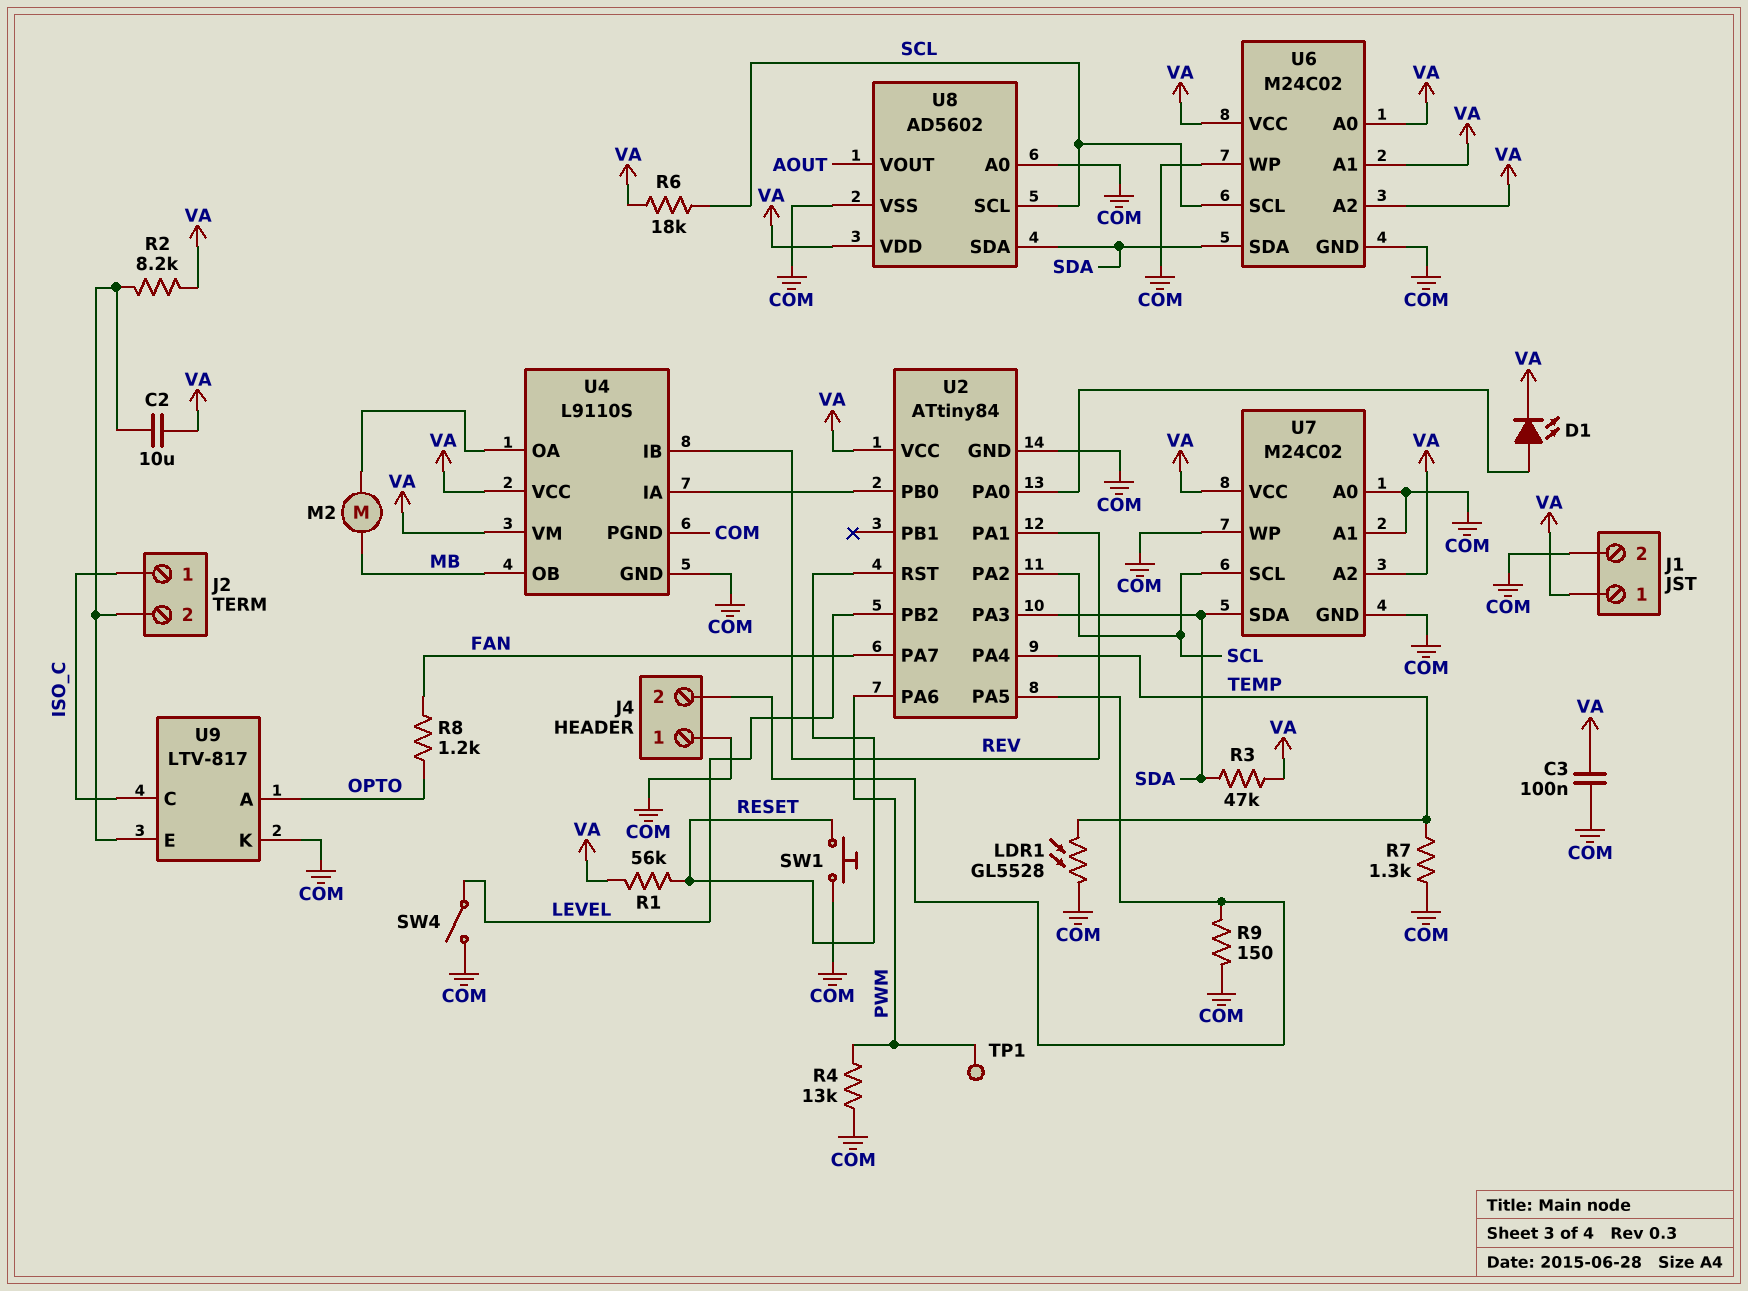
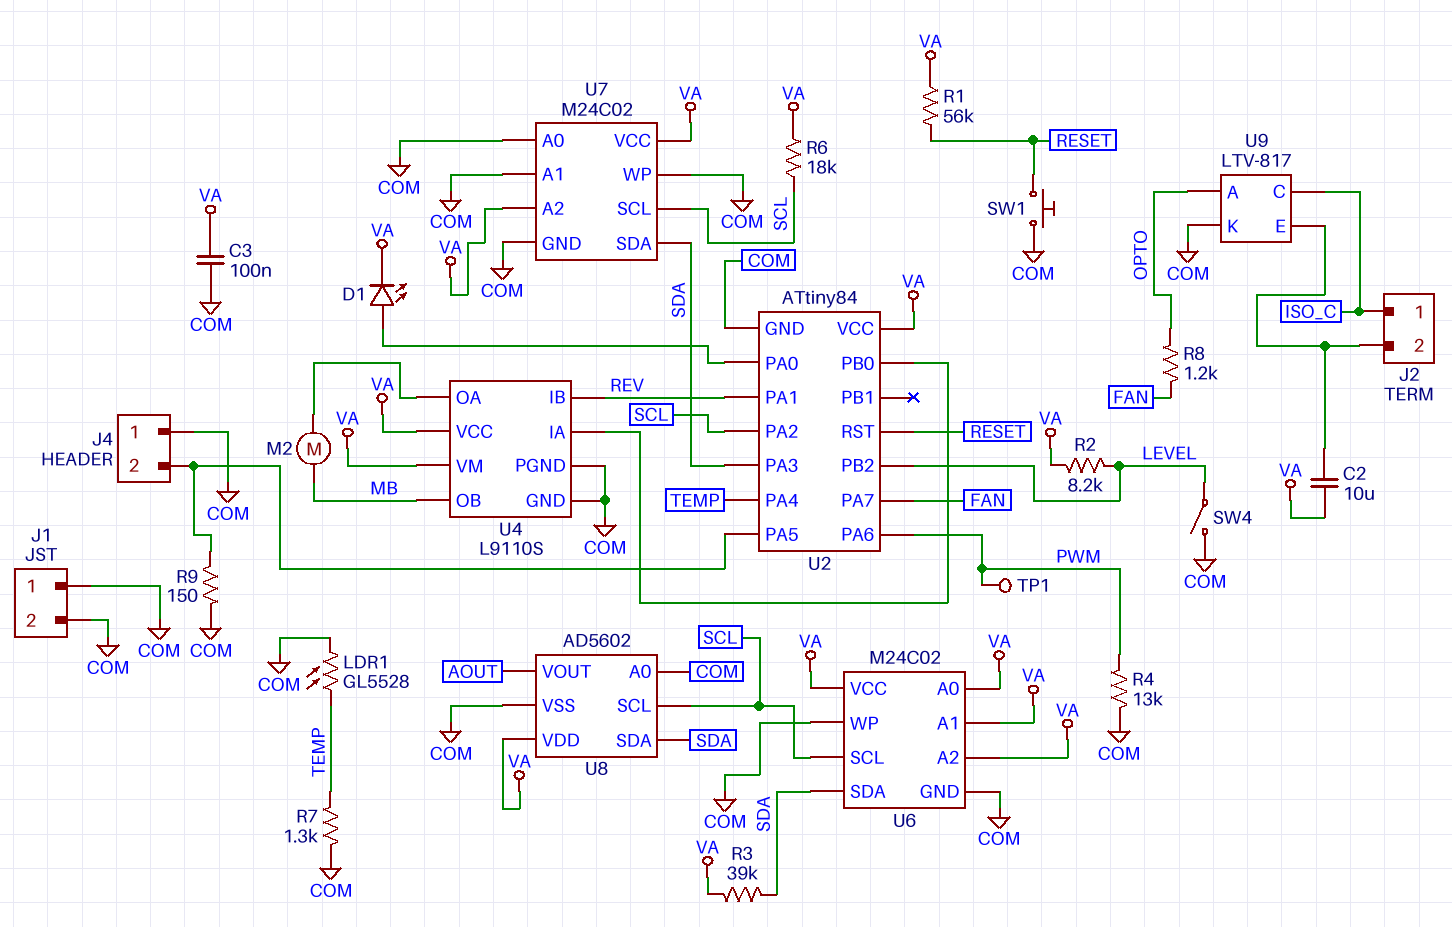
J1 pin 1: VA -> COM
R2: 8.2k (J2/2, VA) -> 8.2k (LEVEL, VA)
R3: 47k (SDA, VA) -> 39k (SDA, VA)

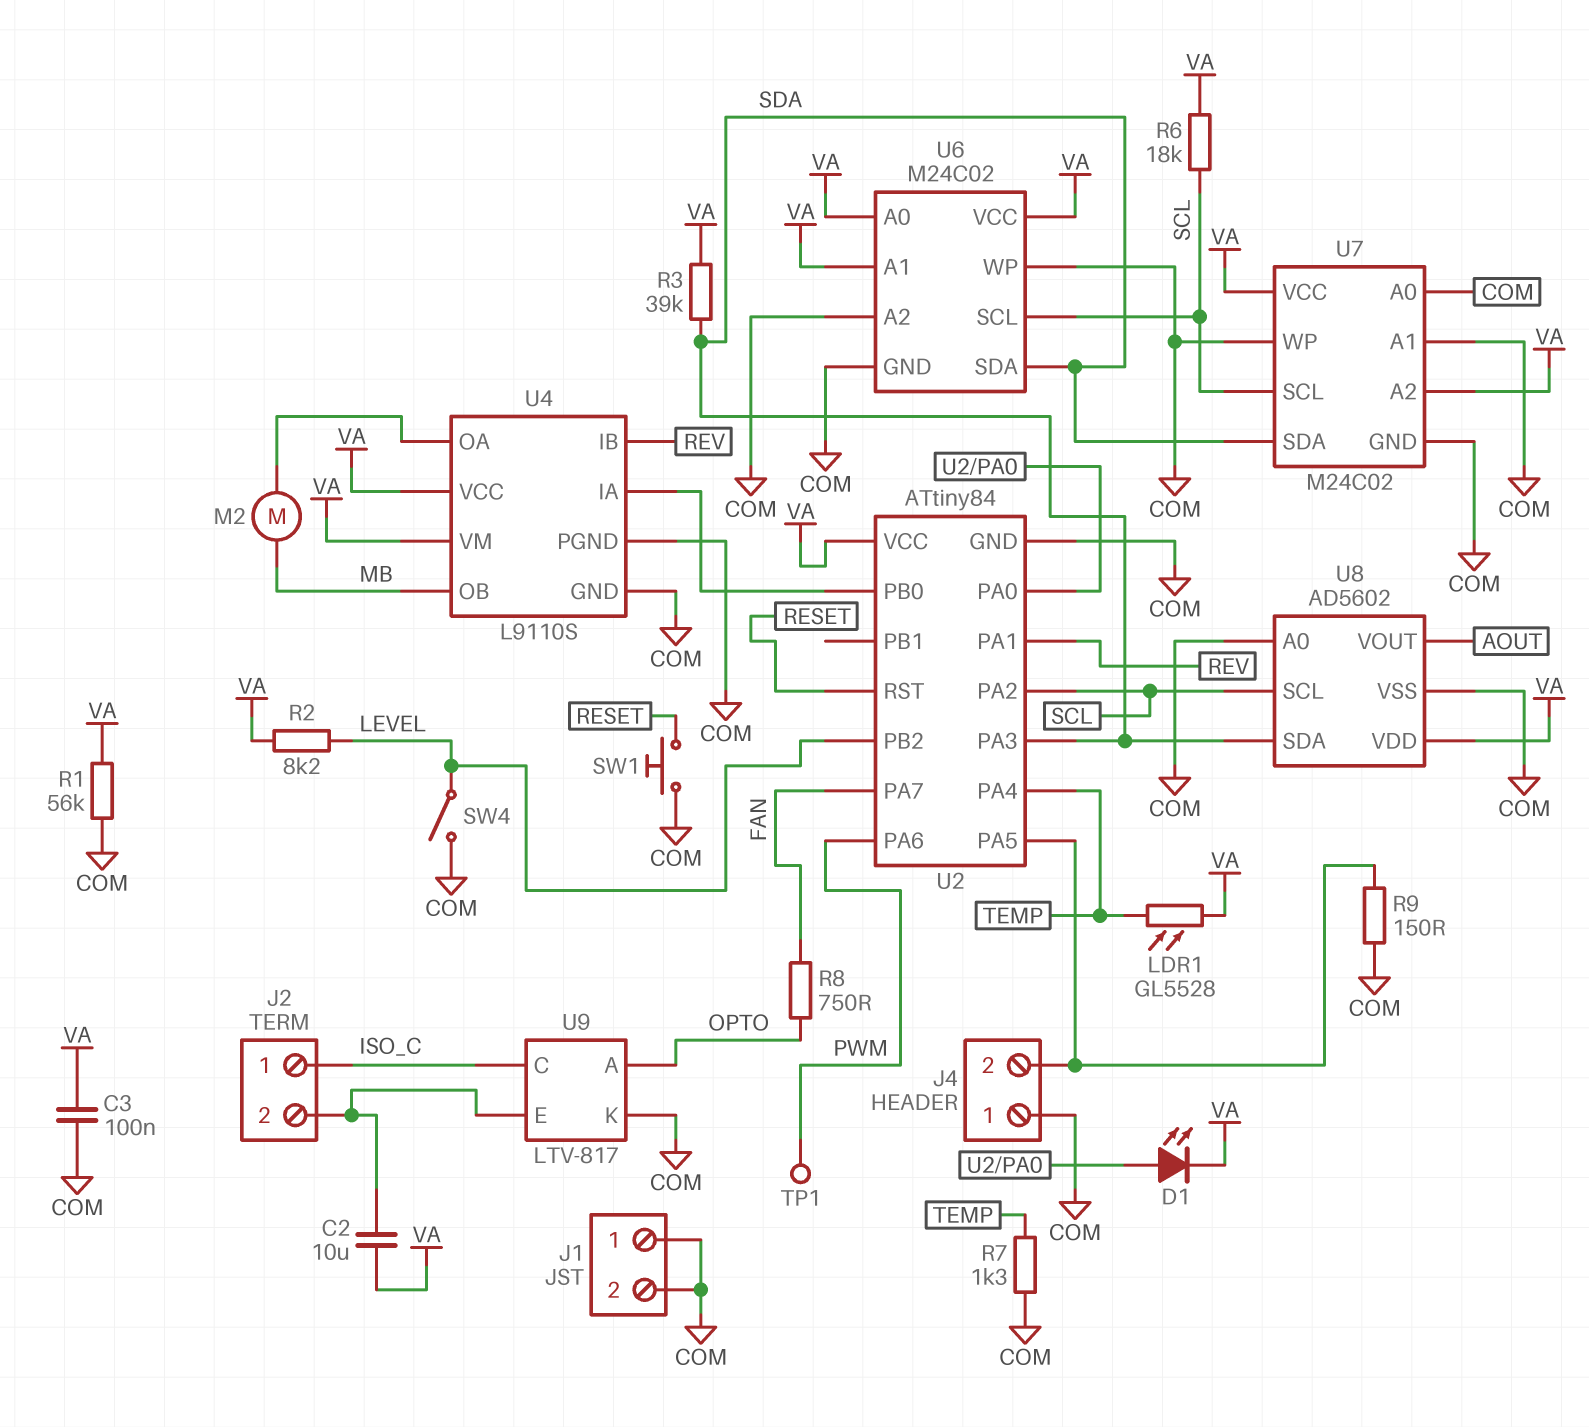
LDR1: GL5528 (COM, TEMP) -> GL5528 (TEMP, VA)
R1: 56k (RESET, VA) -> 56k (COM, VA)
R4: 13k (COM, PWM) -> none
R8: 1.2k (FAN, OPTO) -> 750 (FAN, OPTO)
U6 pin A2: VA -> COM

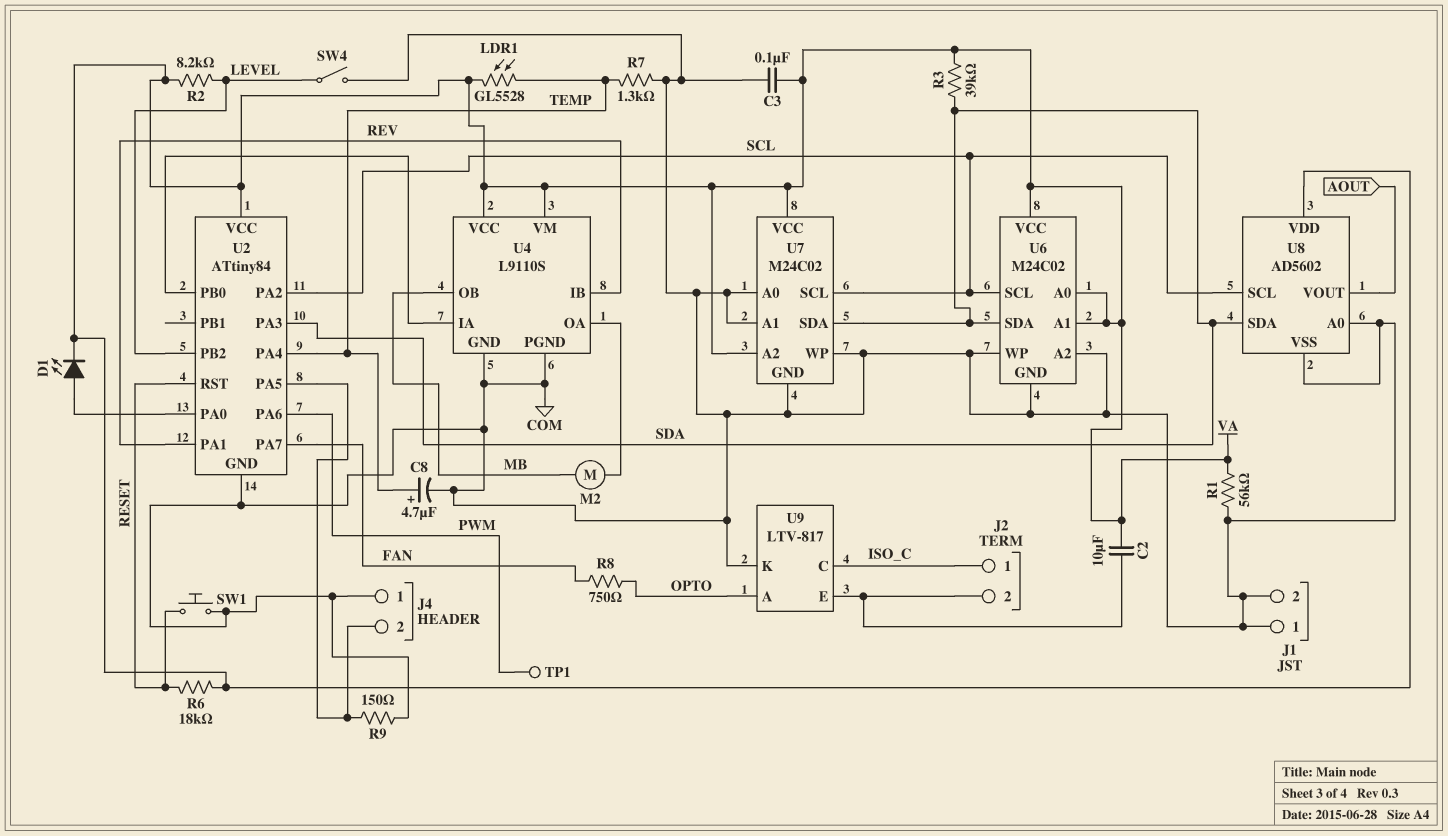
C8: none -> 4.7uF (plus TEMP, minus COM)
R6: 18k (SCL, VA) -> 18k (RESET, VA)

